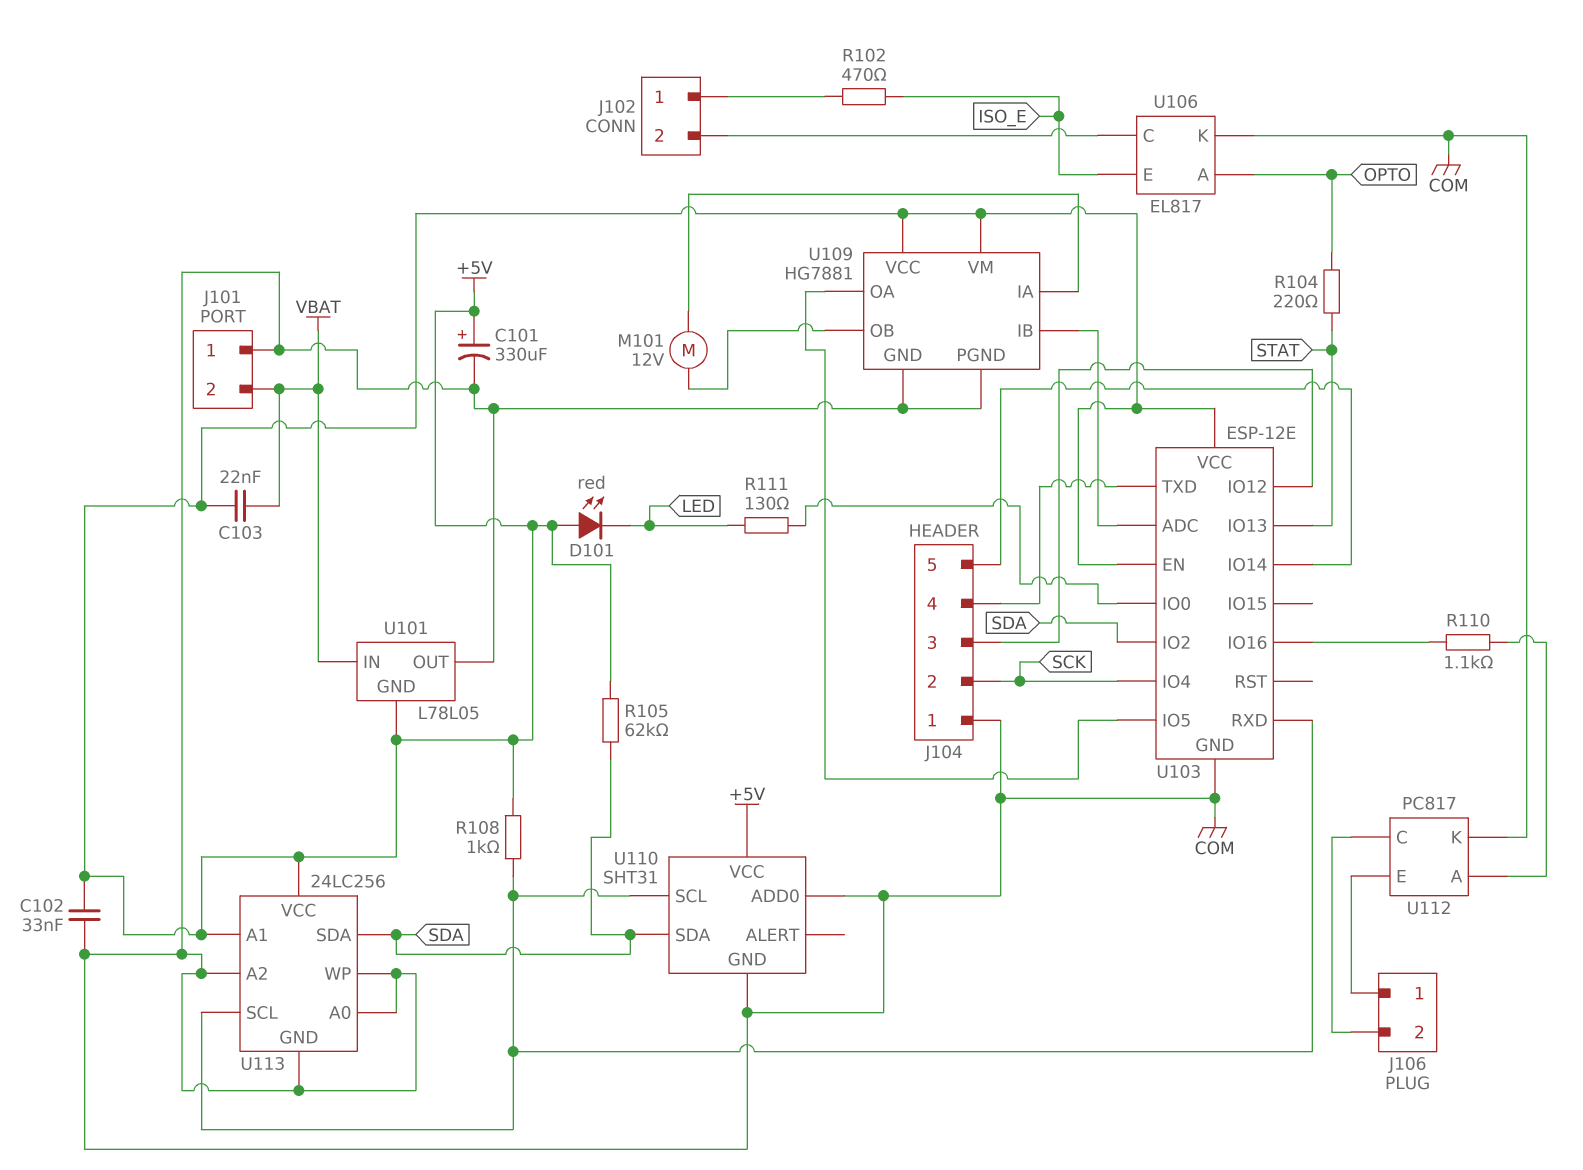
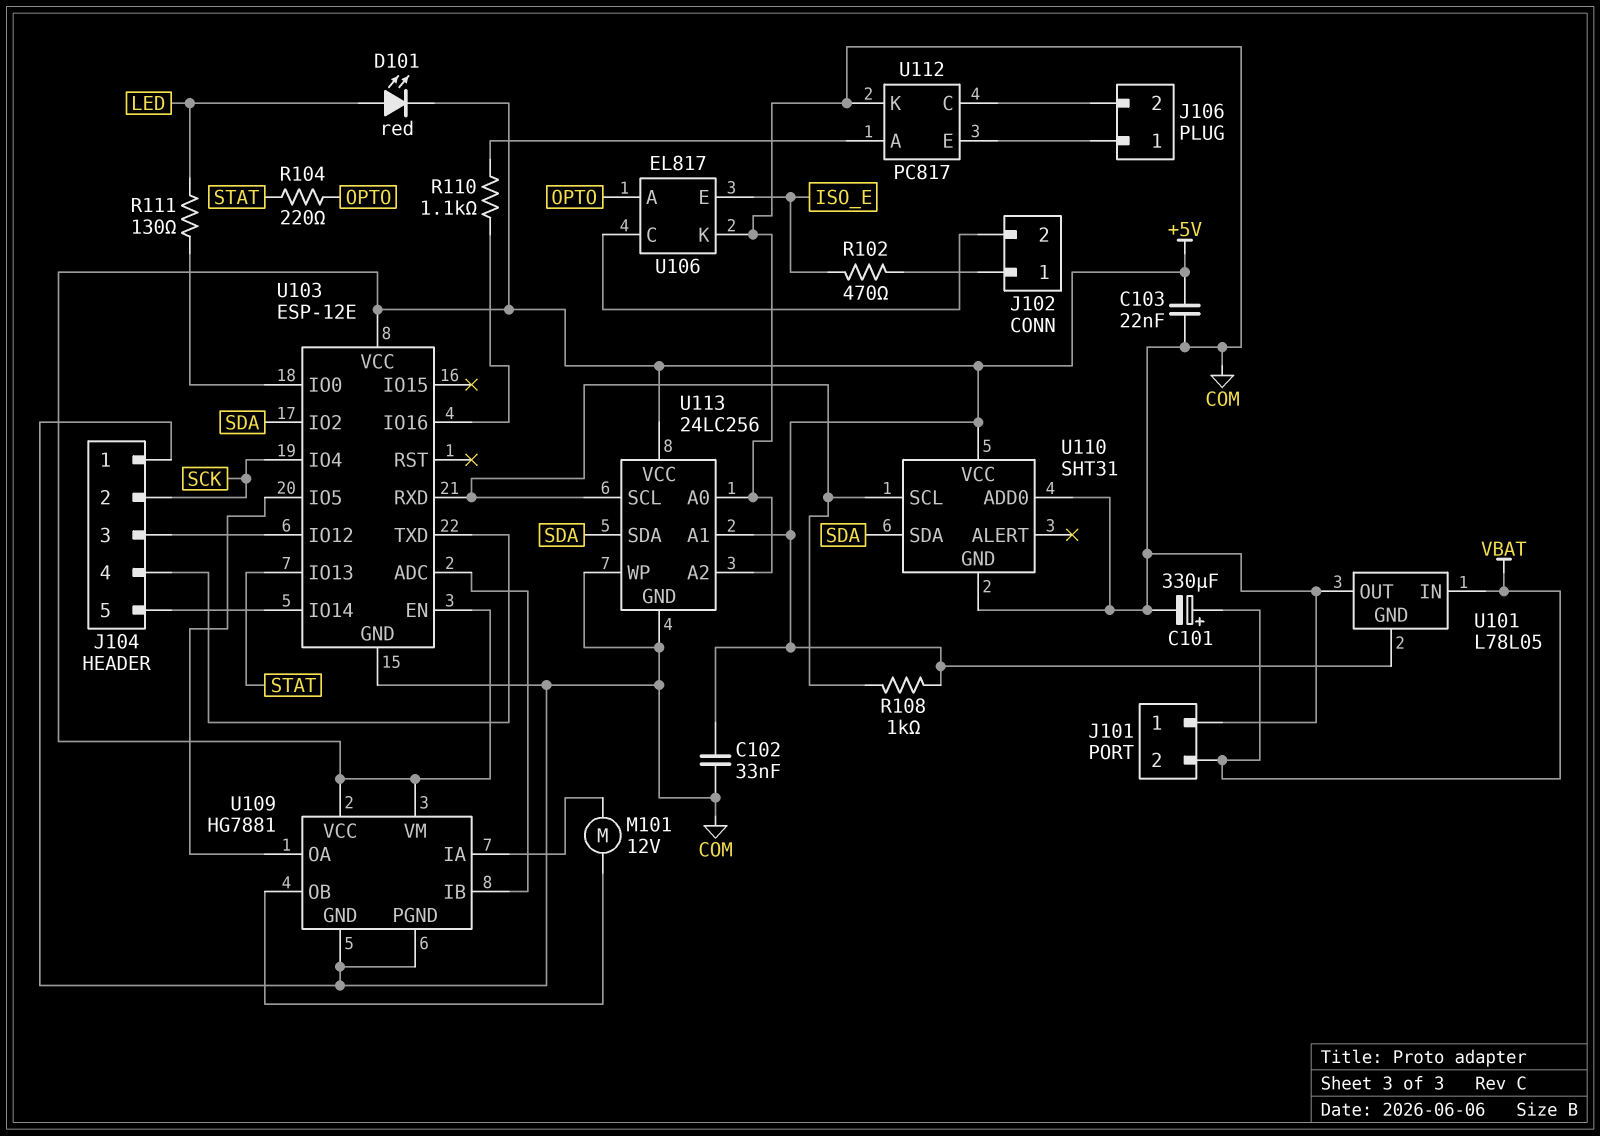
C101: 330uF (plus +5V, minus COM) -> 330uF (plus VBAT, minus COM)
C103: 22nF (+5V, VBAT) -> 22nF (+5V, COM)
D101: LED red (A +5V, K LED) -> LED red (A LED, K +5V)
R105: 62k (+5V, SDA) -> none

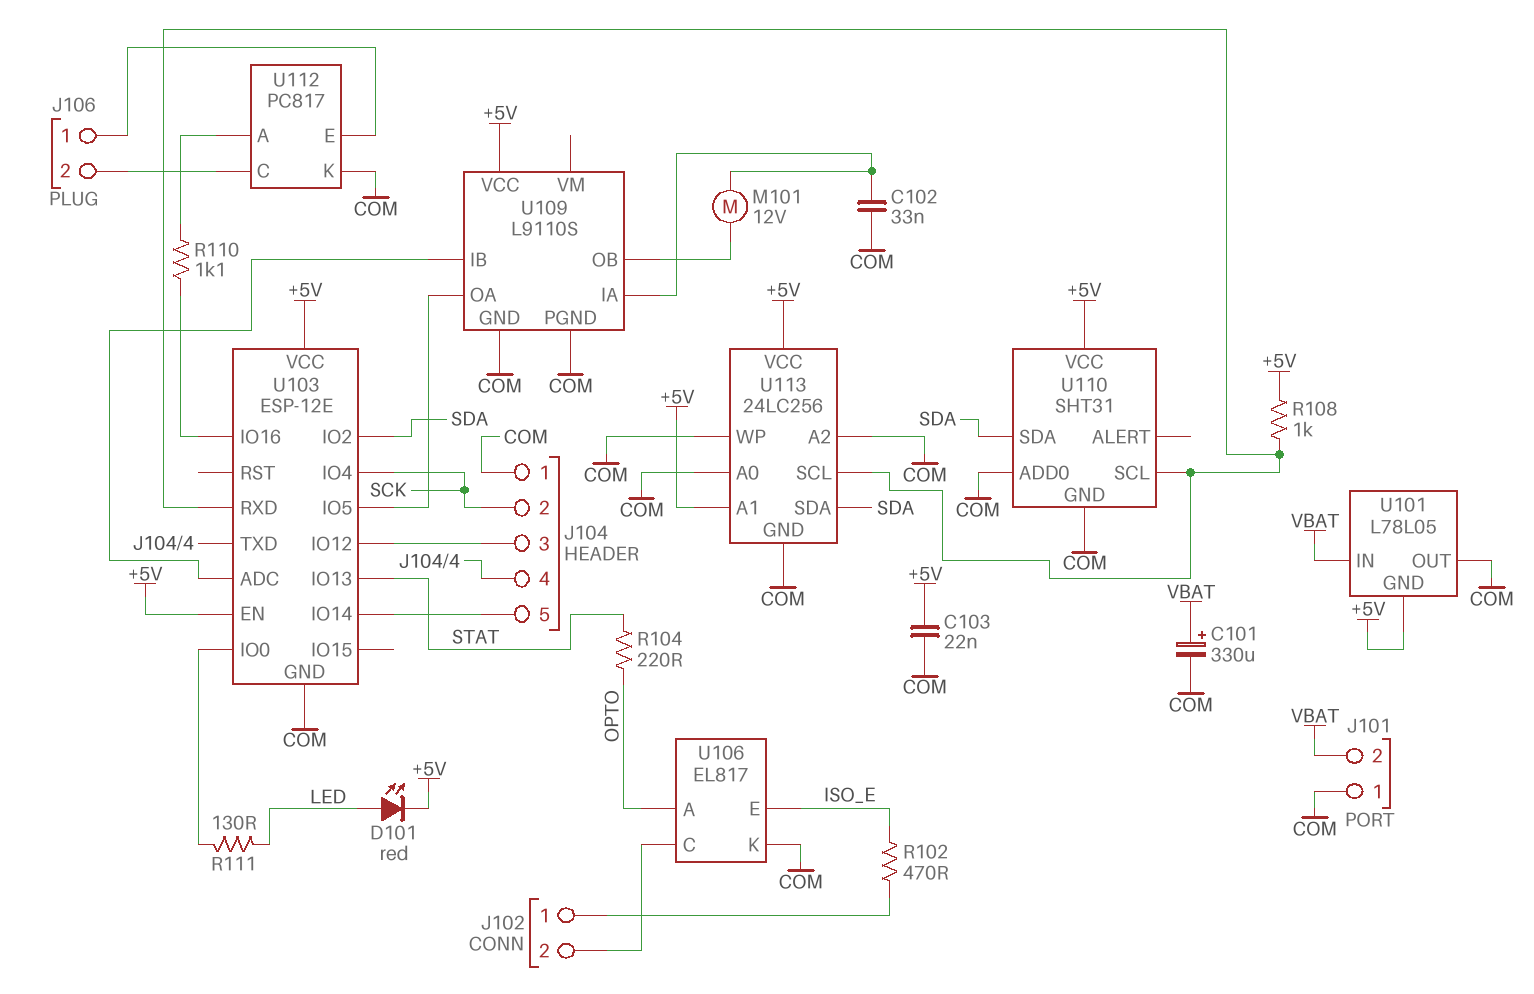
C102: 33nF (+5V, COM) -> 33nF (COM, U109/IA)
U109: HG7881 -> L9110S
U109 pin VM: +5V -> none

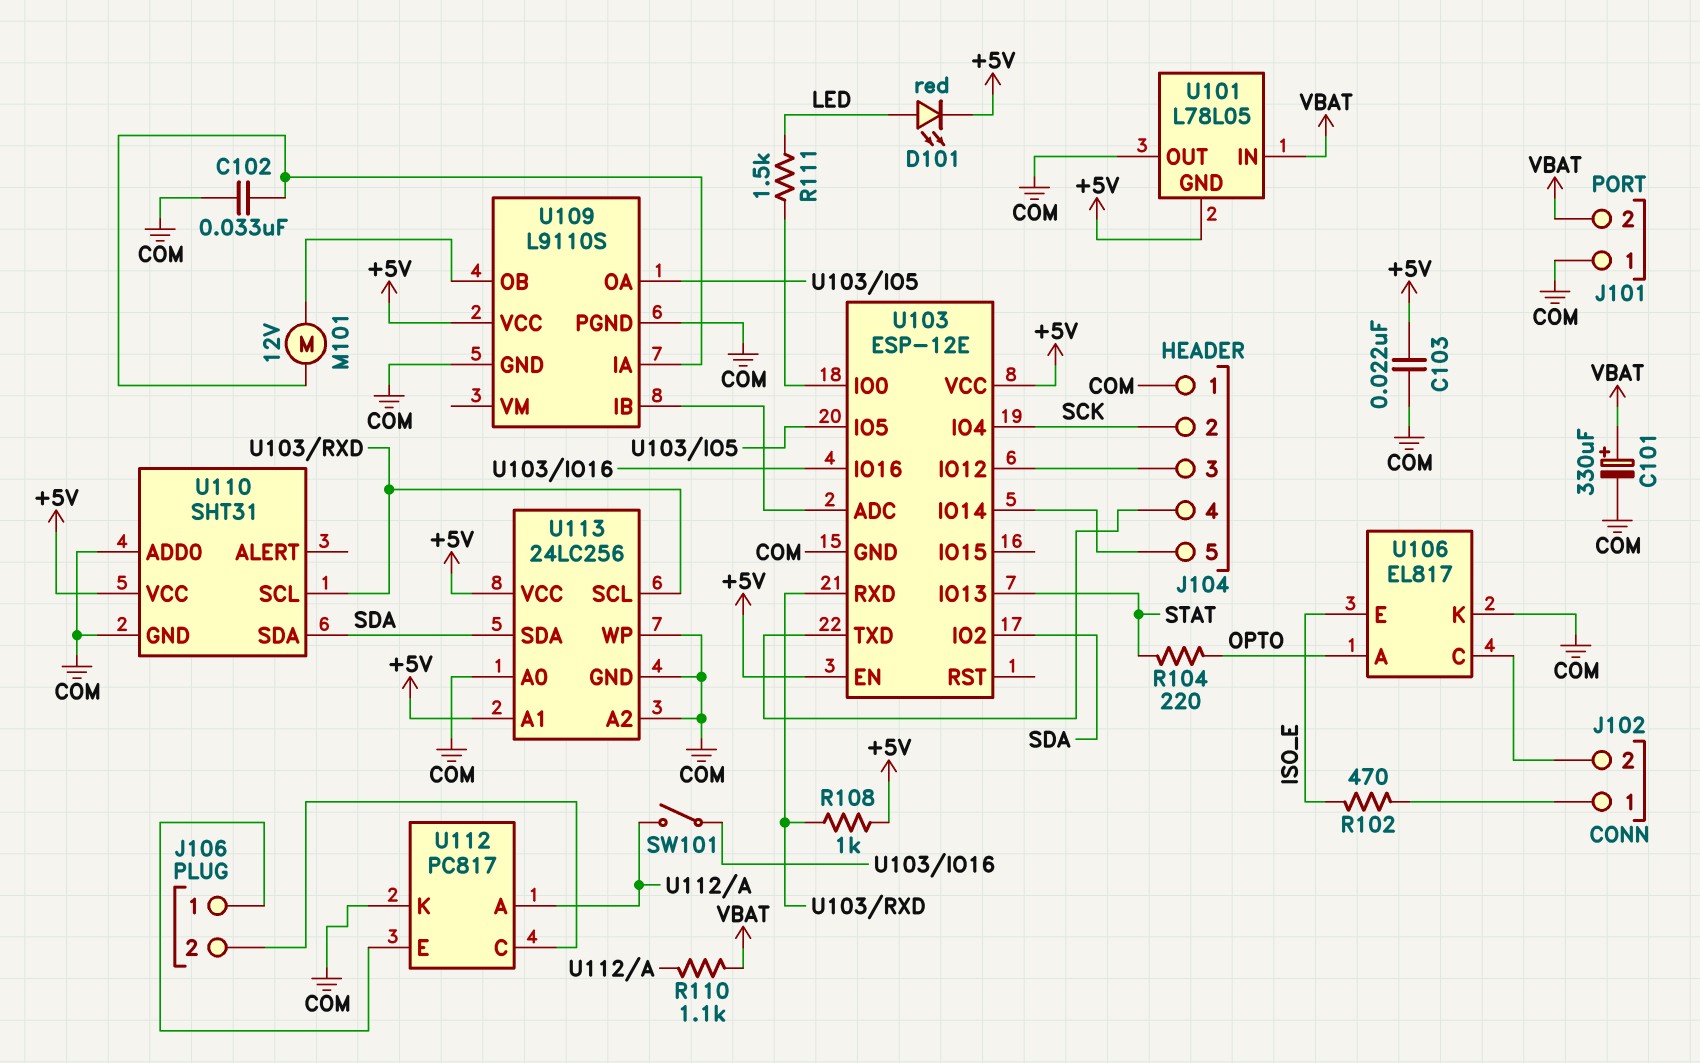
R110: 1.1k (U103/IO16, U112/A) -> 1.1k (U112/A, VBAT)
R111: 130 (LED, U103/IO0) -> 1.5k (LED, U103/IO0)
SW101: none -> switch (U103/IO16, U112/A)

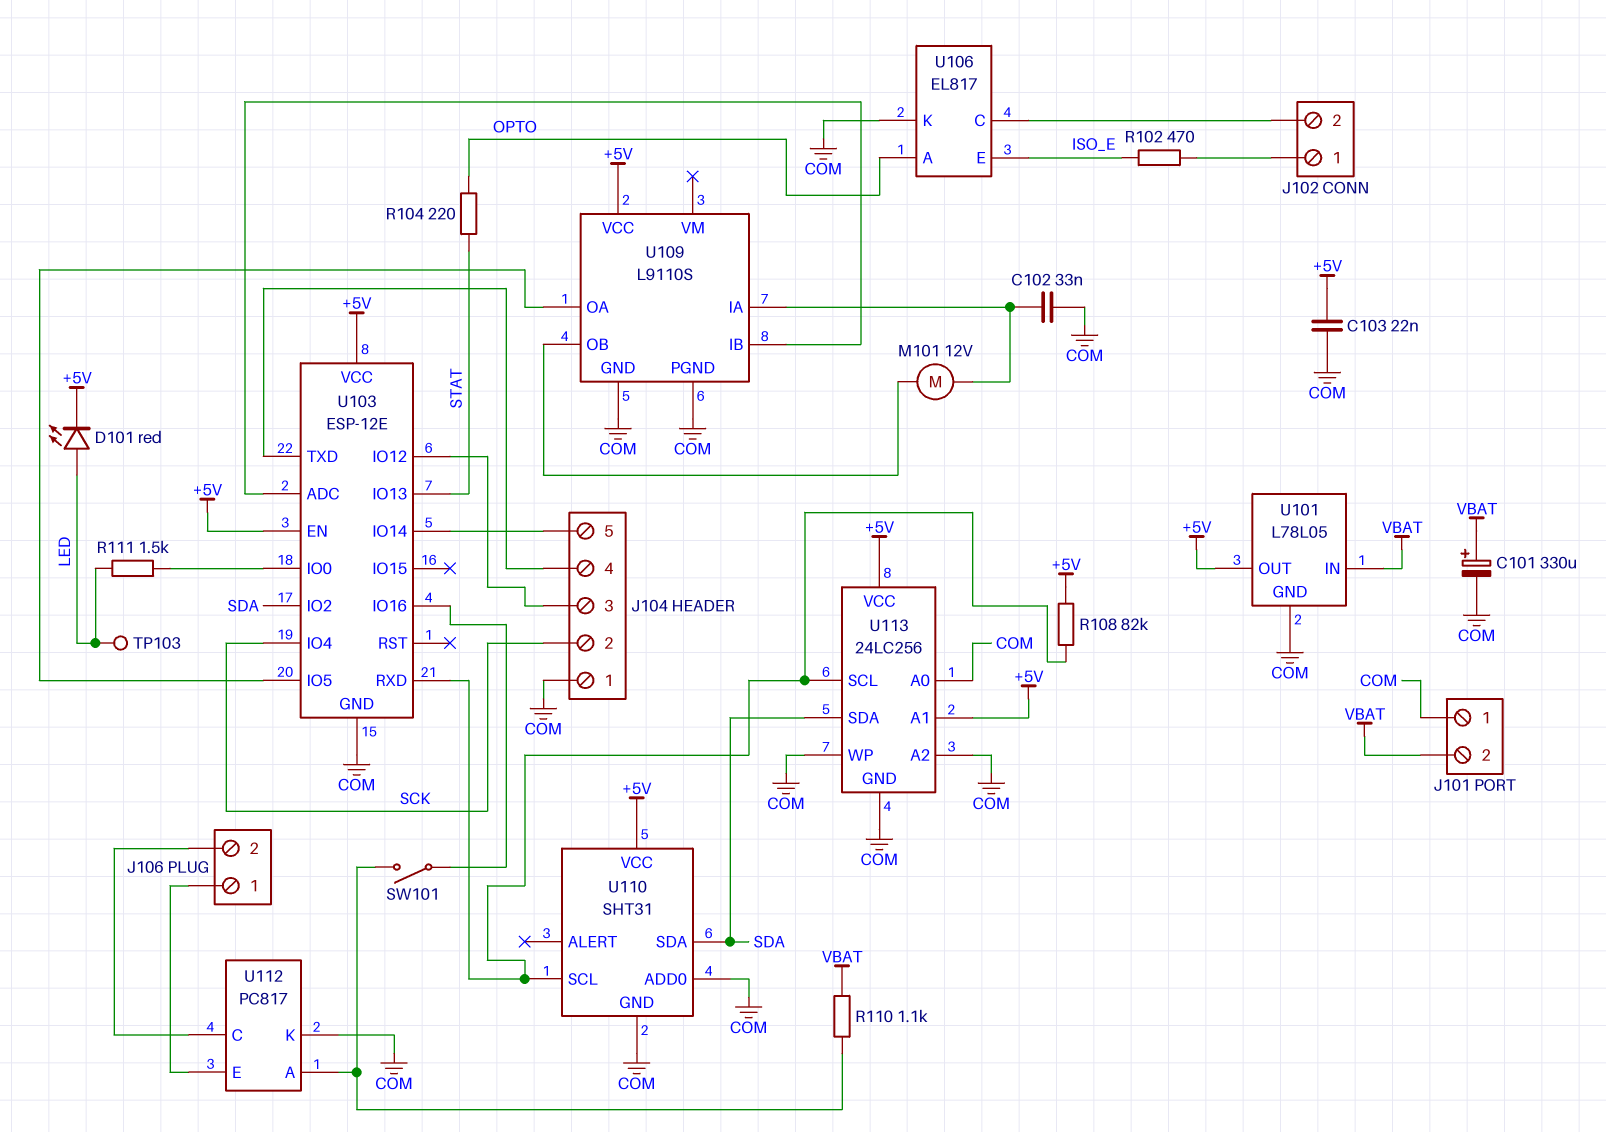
R108: 1k (+5V, U103/RXD) -> 82k (+5V, U103/RXD)
TP103: none -> test point (LED)
U101 pin GND: +5V -> COM
U101 pin OUT: COM -> +5V

